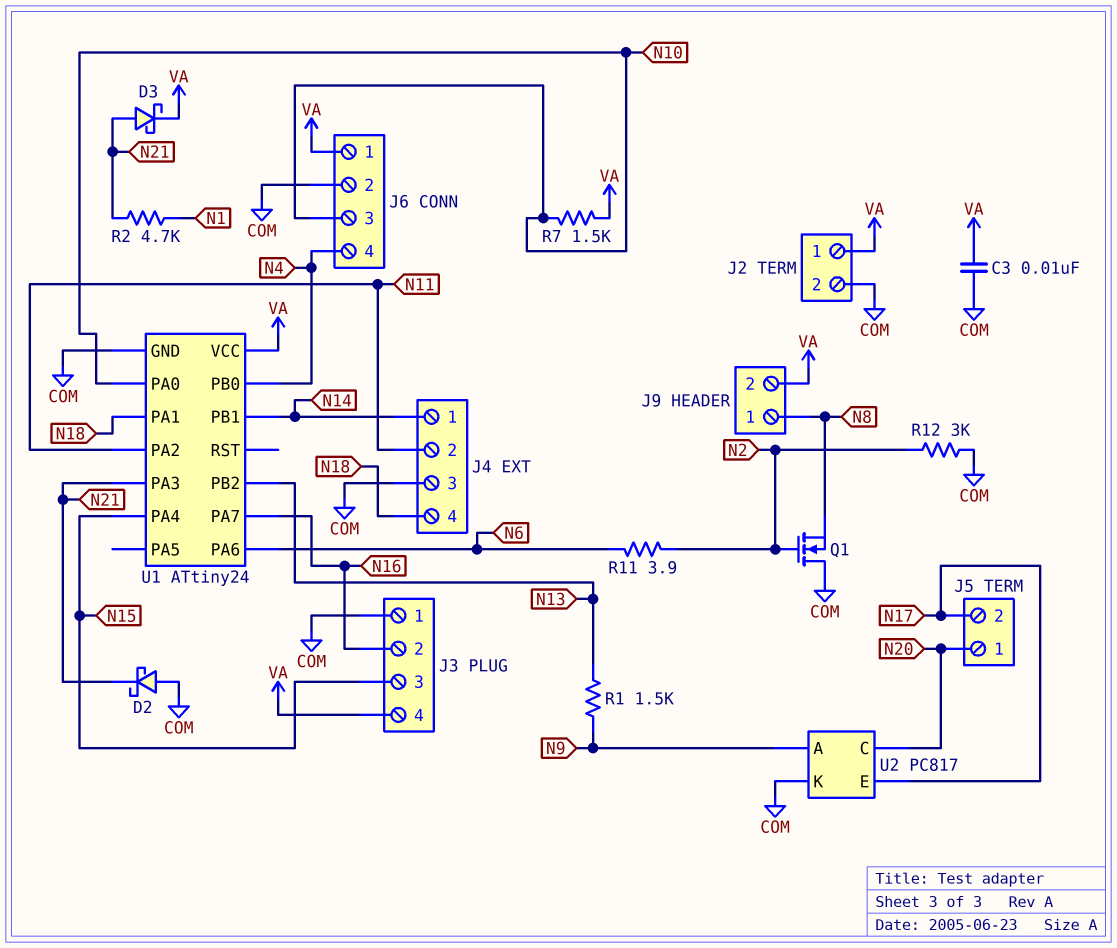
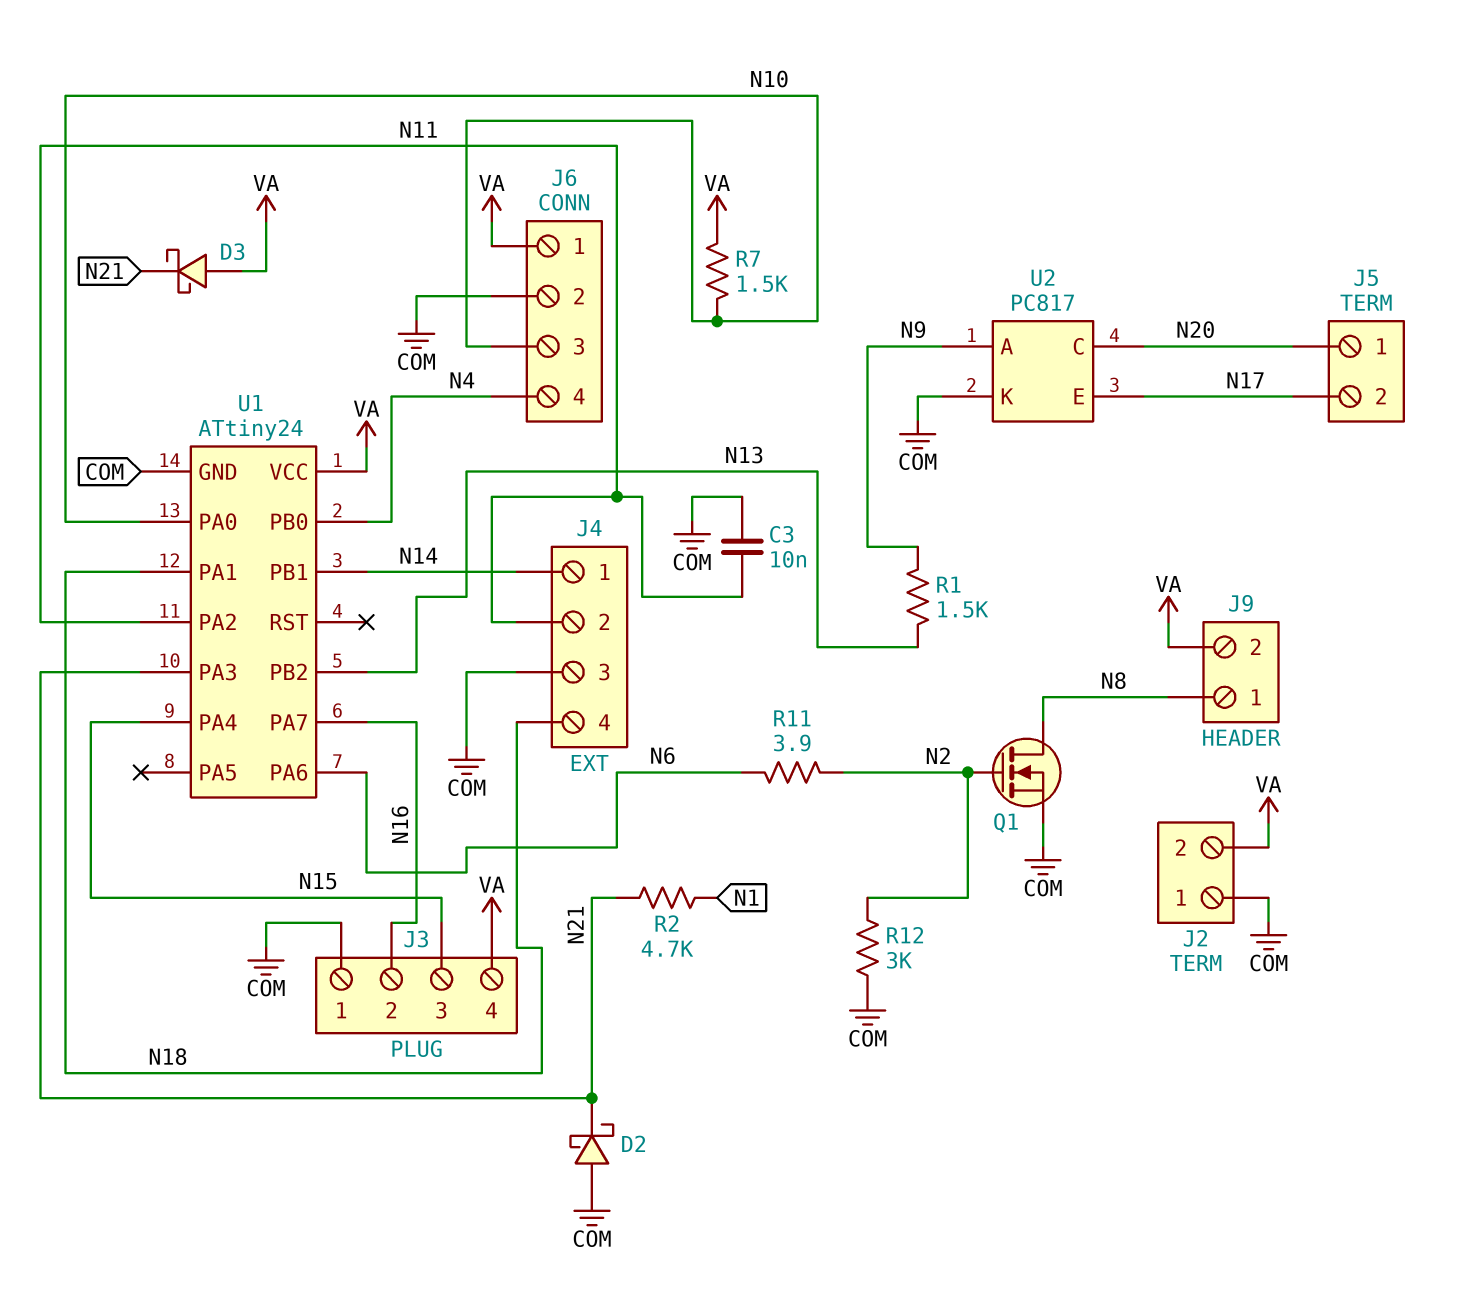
C3: 10nF (COM, VA) -> 10nF (COM, N11)
D3: schottky (A N21, K VA) -> schottky (A VA, K N21)
J2 pin 1: VA -> COM
J2 pin 2: COM -> VA
Q1: NMOS (G N2, D COM, S N8) -> NMOS (G N2, D N8, S COM)

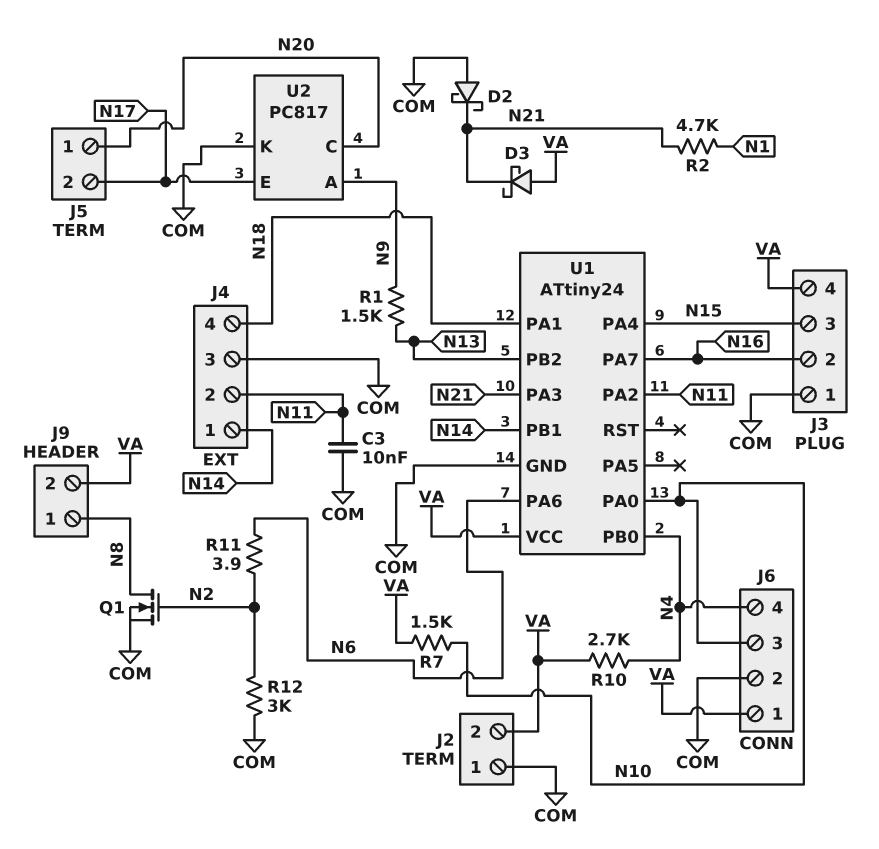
R10: none -> 2.7k (N4, VA)

